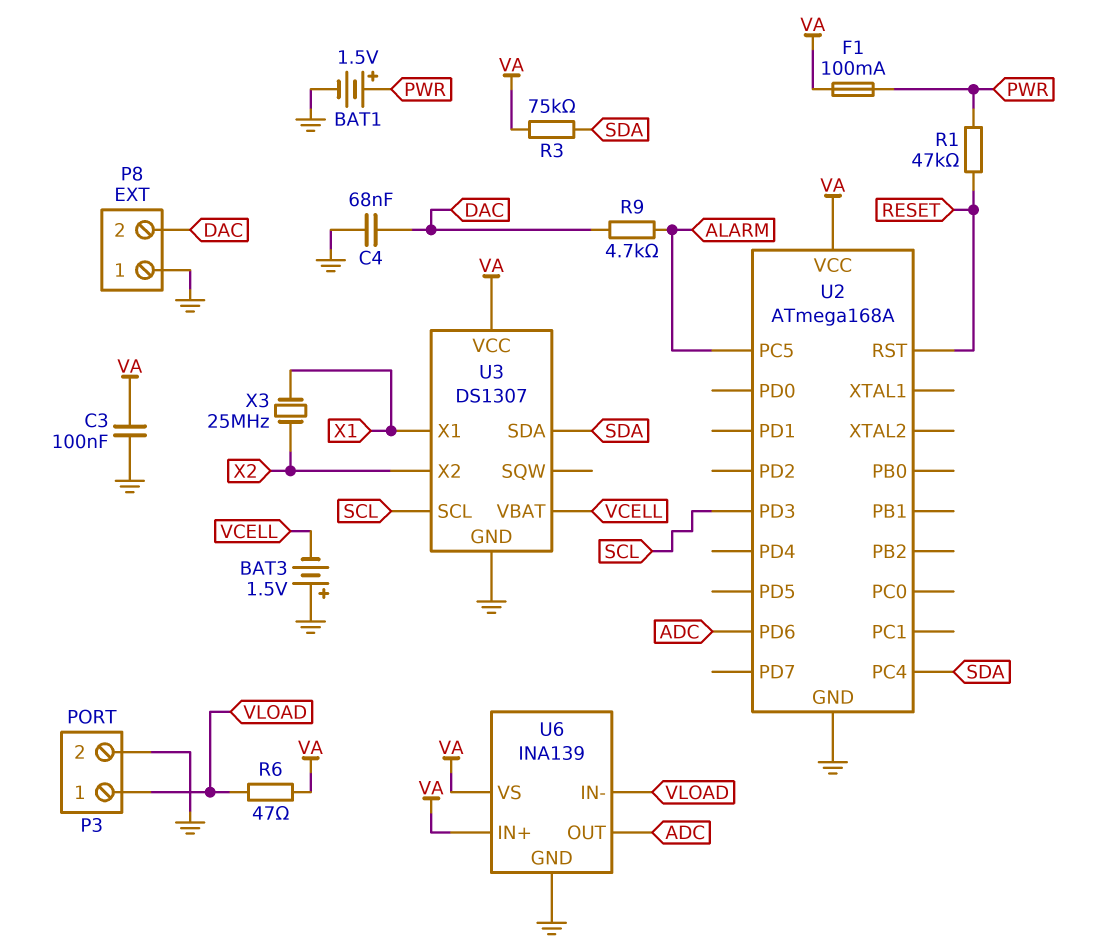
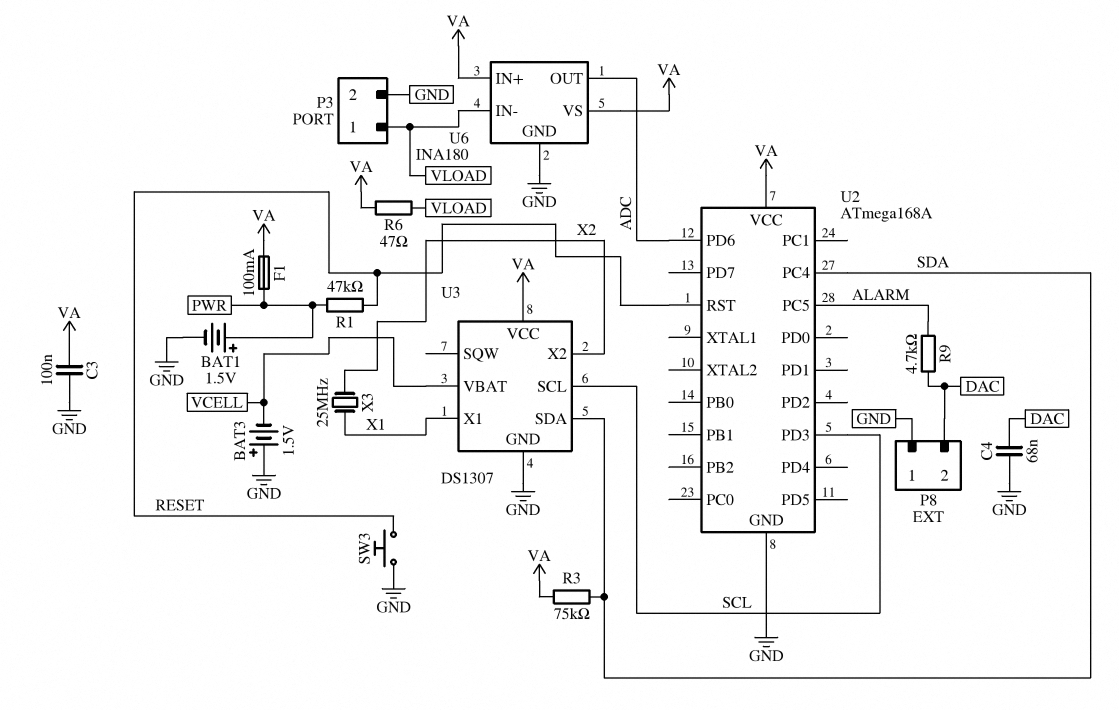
SW3: none -> button (GND, RESET)
U6: INA139 -> INA180

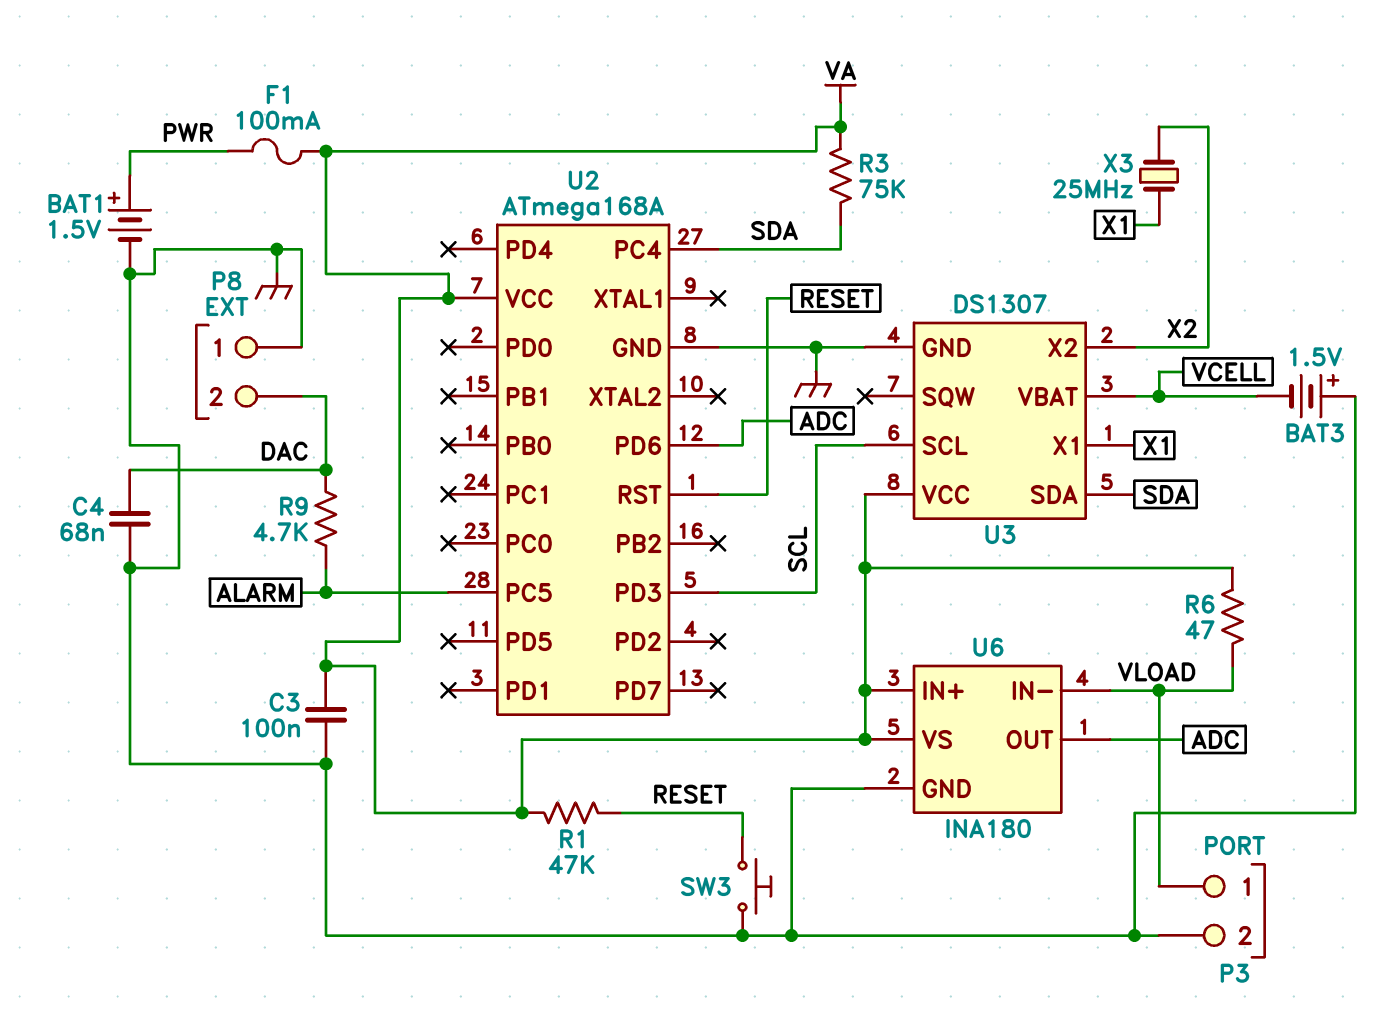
R1: 47k (PWR, RESET) -> 47k (RESET, VA)

